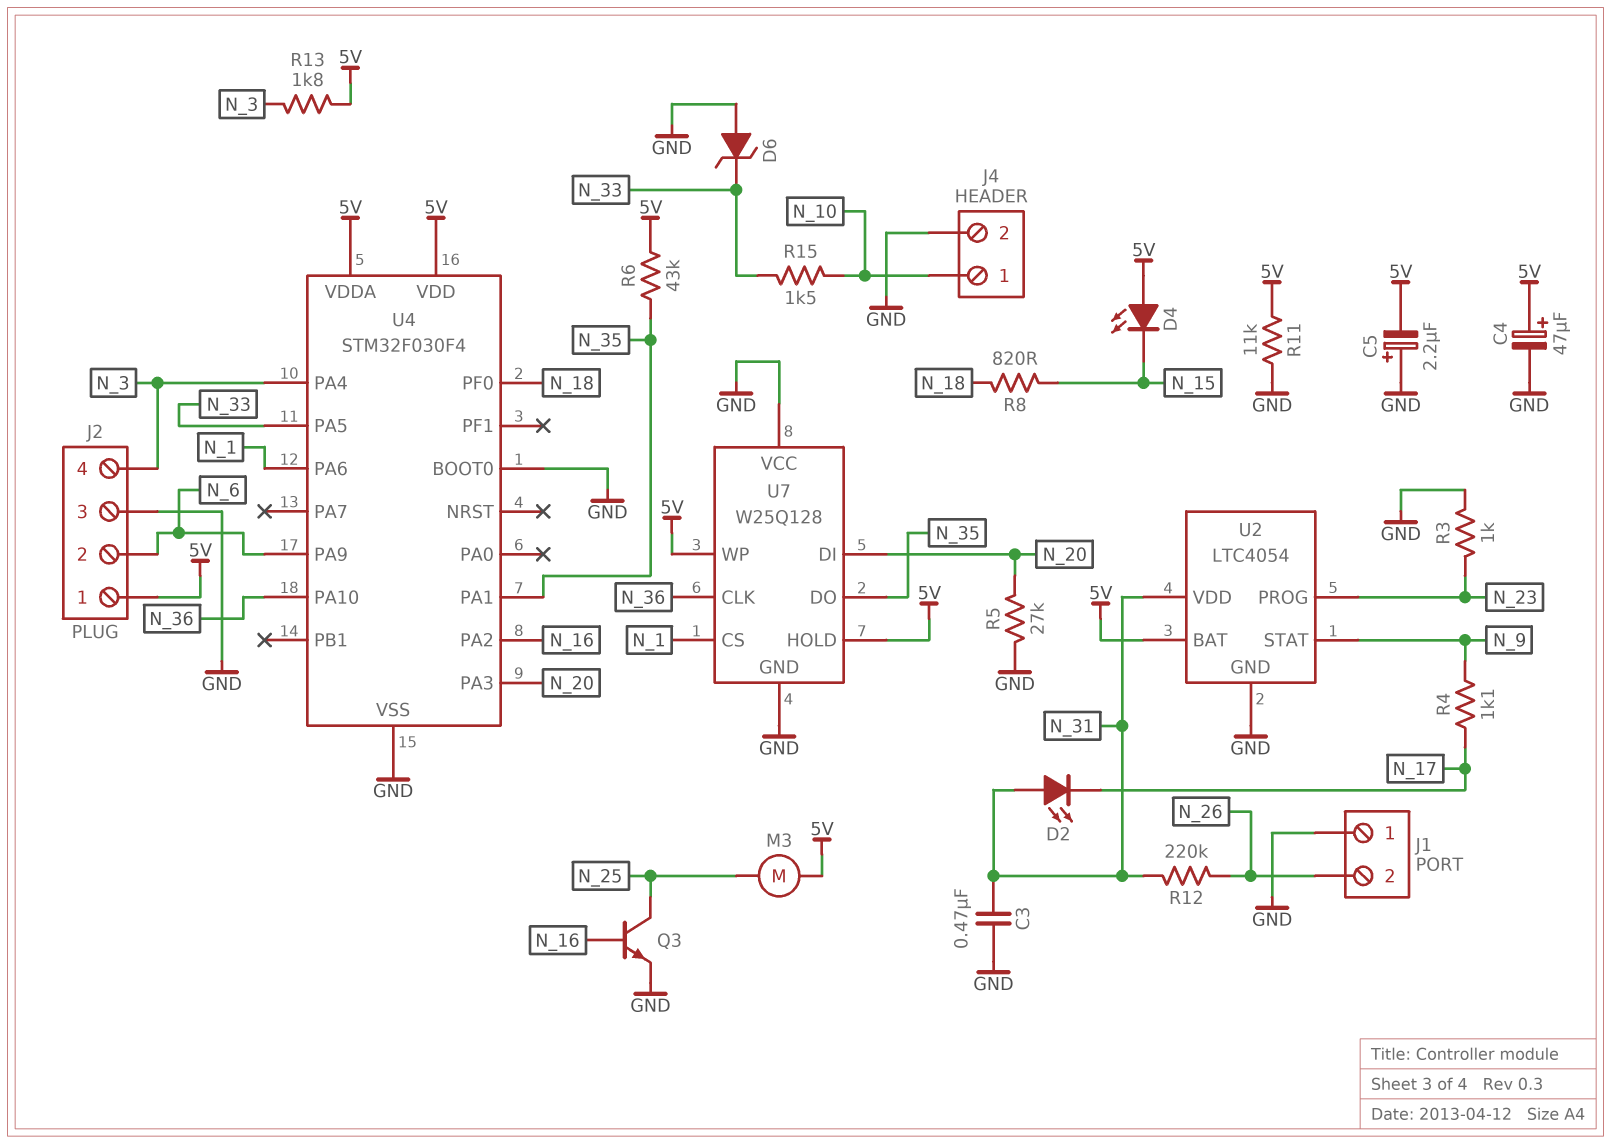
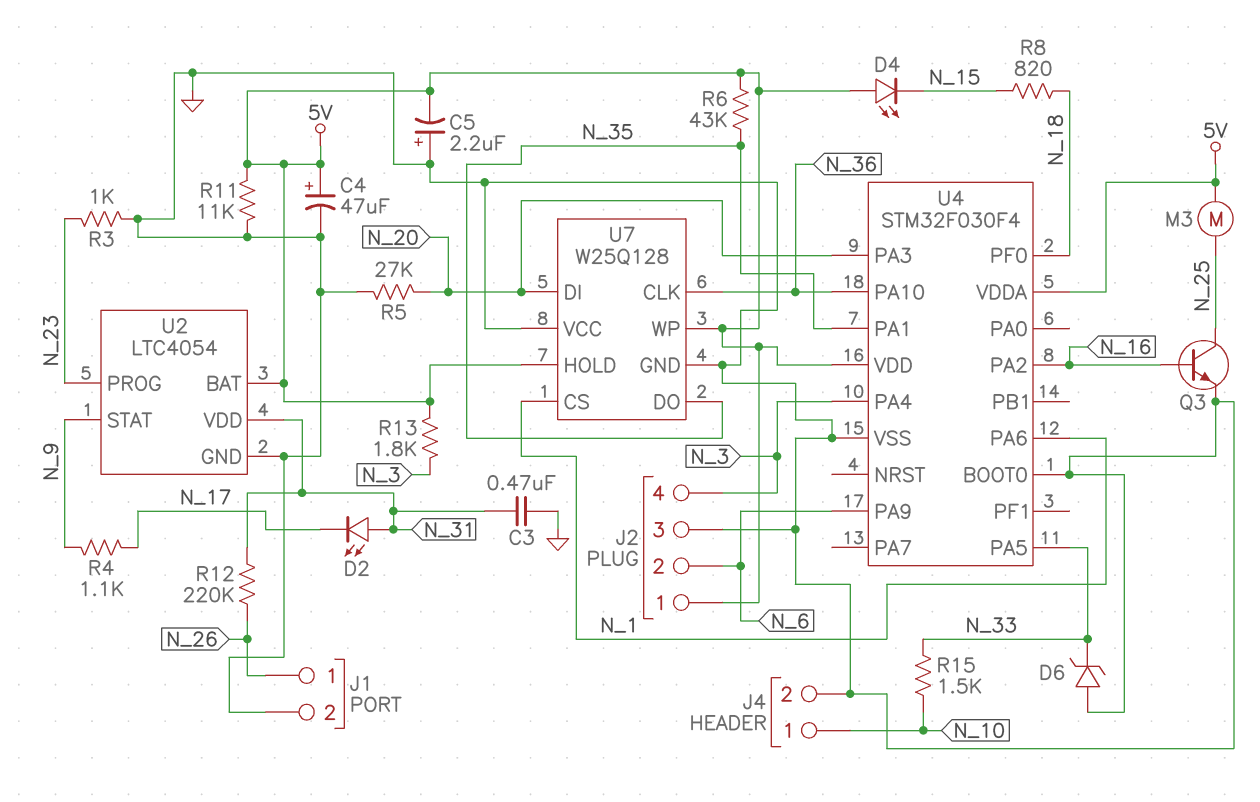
J1 pin 1: GND -> N_26
J1 pin 2: N_26 -> GND

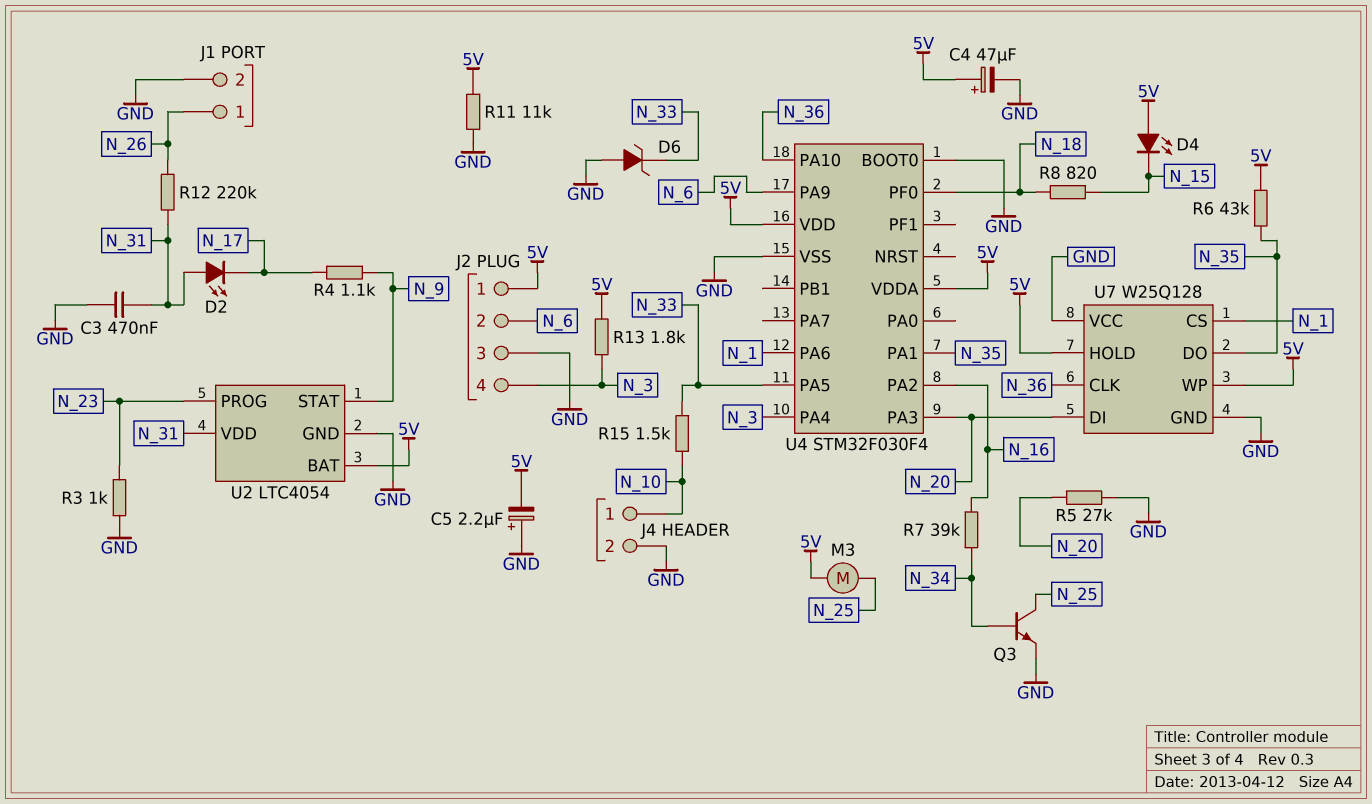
Q3: NPN (B N_16, C N_25, E GND) -> NPN (B N_34, C N_25, E GND)
R7: none -> 39k (N_16, N_34)

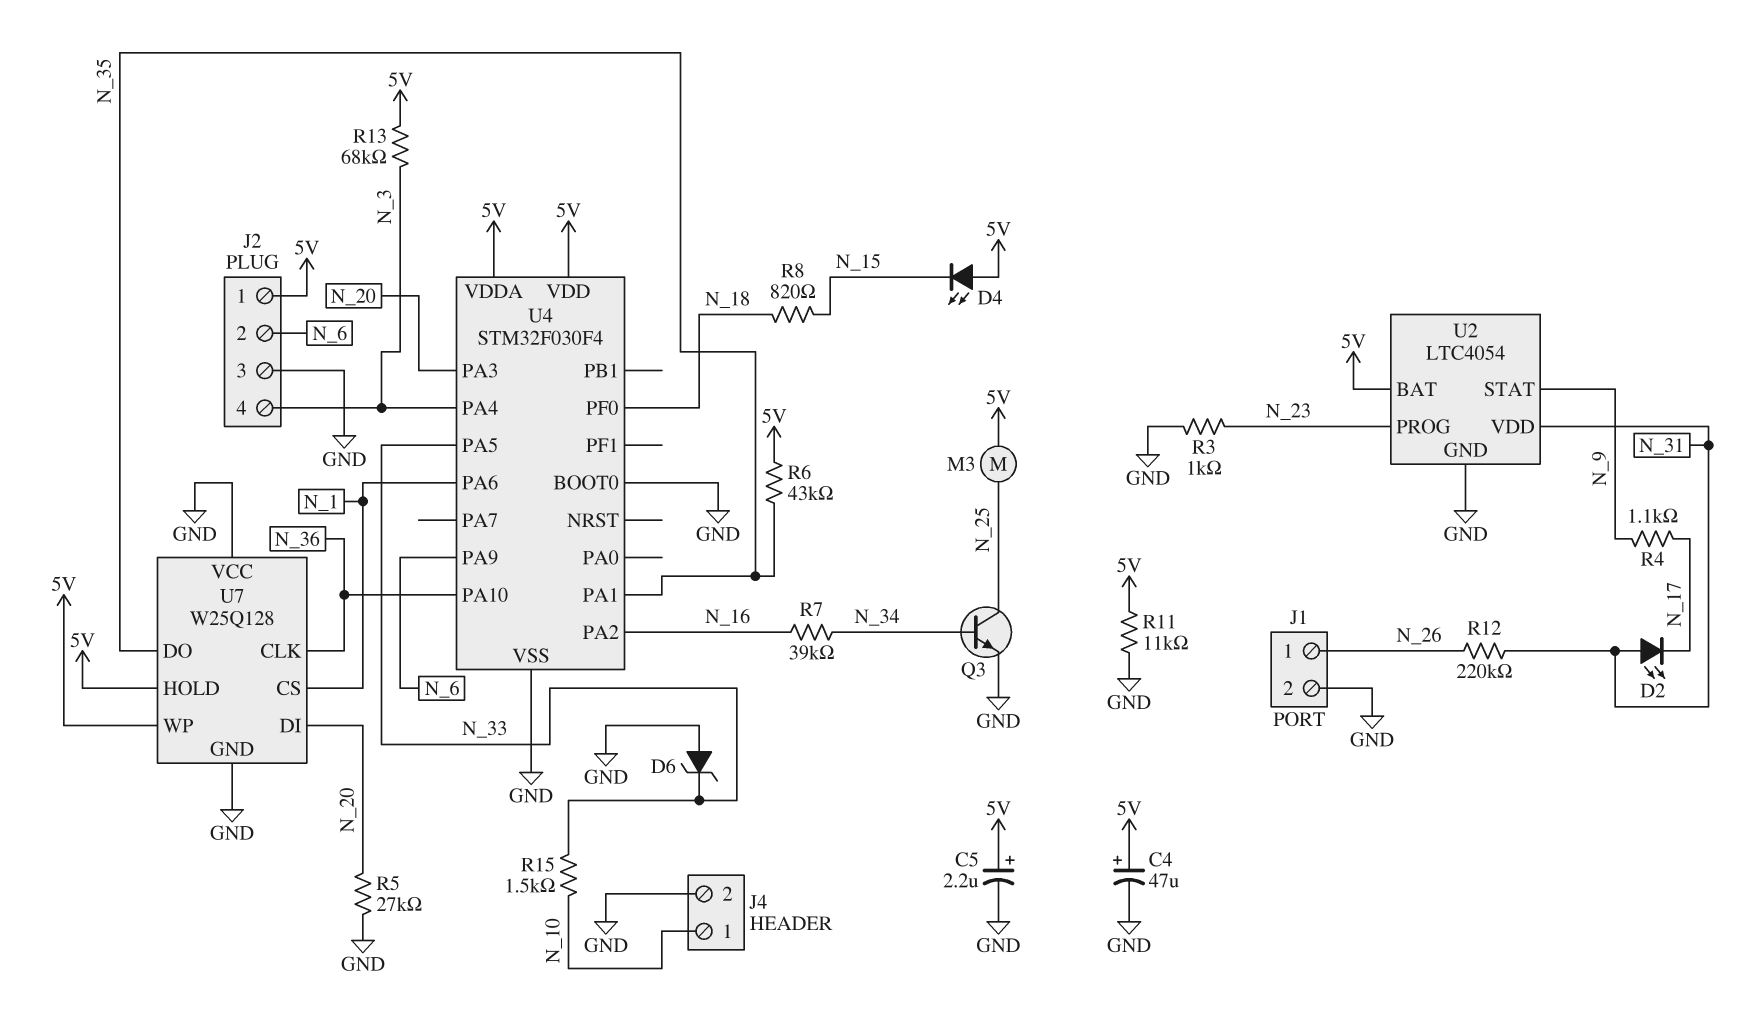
C3: 470nF (GND, N_31) -> none
C5: 2.2uF (plus GND, minus 5V) -> 2.2uF (plus 5V, minus GND)
R13: 1.8k (5V, N_3) -> 68k (5V, N_3)

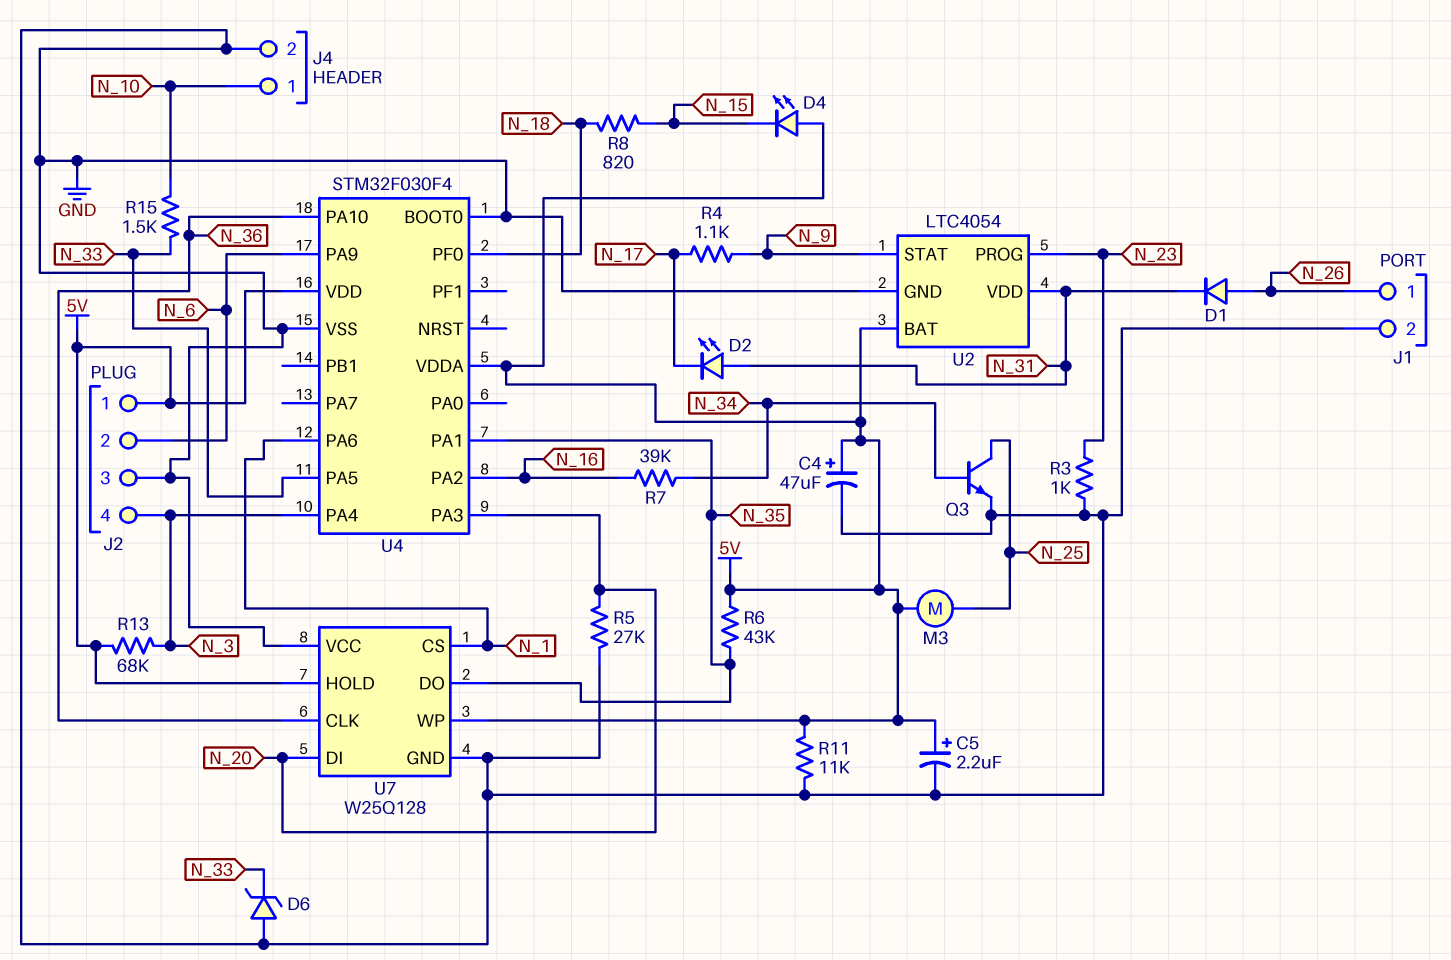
D1: none -> diode (A N_26, K N_31)
R12: 220k (N_26, N_31) -> none

